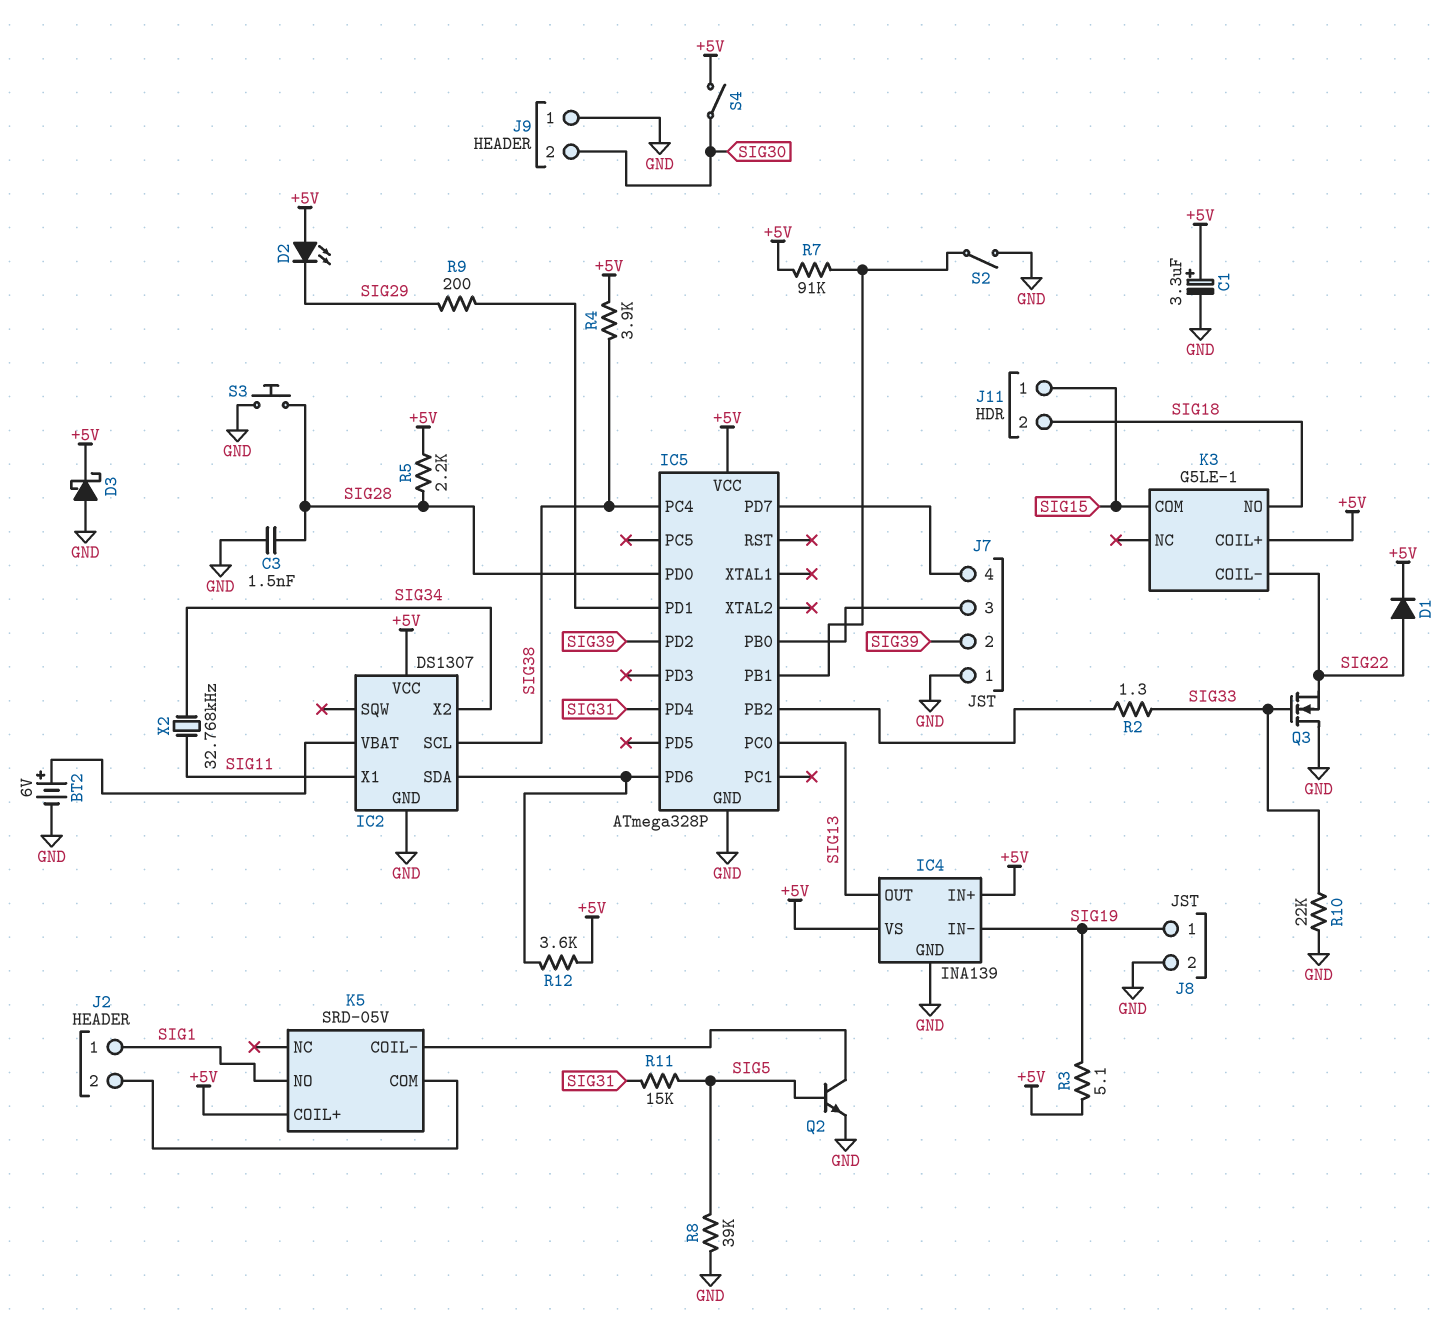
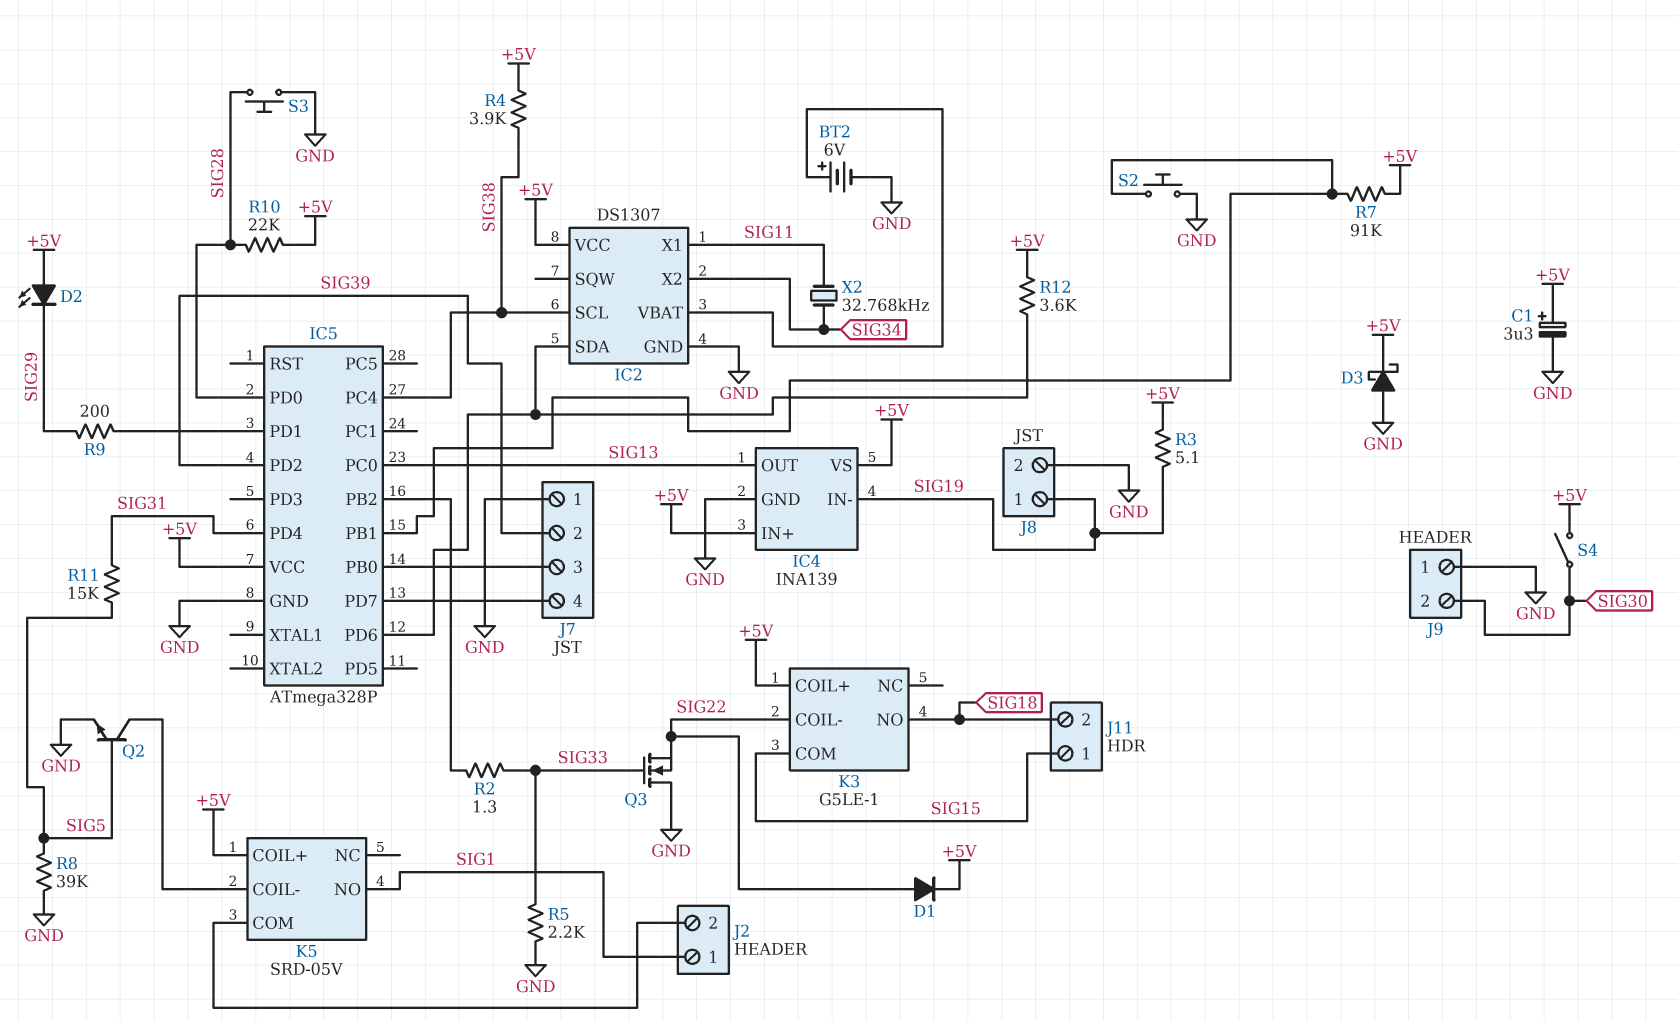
C3: 1.5nF (GND, SIG28) -> none
R5: 2.2k (+5V, SIG28) -> 2.2k (GND, SIG33)
R10: 22k (GND, SIG33) -> 22k (+5V, SIG28)
S2: switch (GND, IC5/PB1) -> button (GND, IC5/PB1)

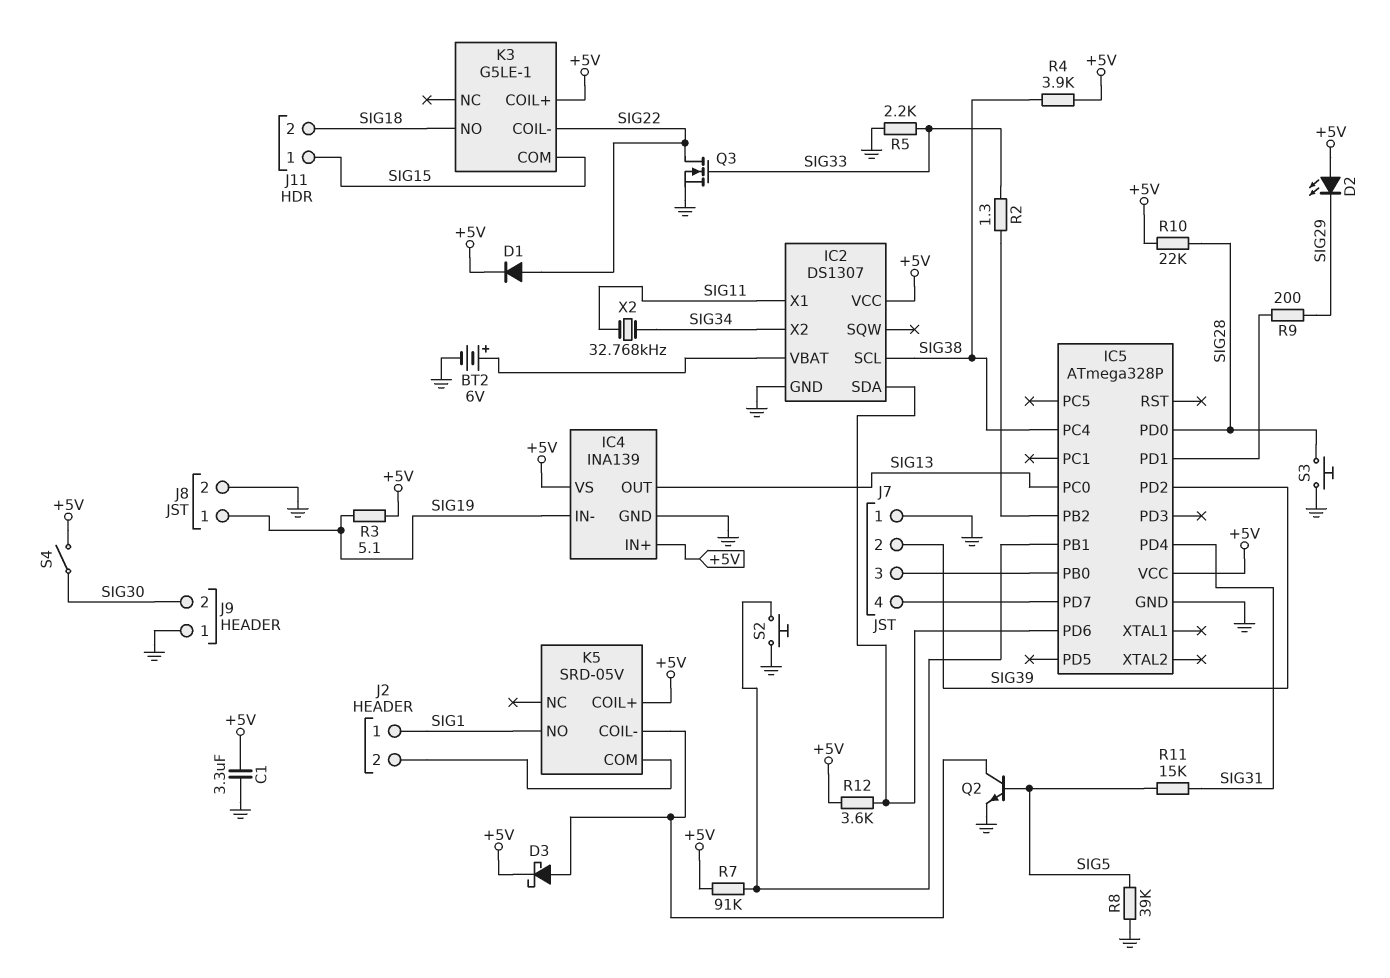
C1: 3.3uF (plus +5V, minus GND) -> 3.3uF (+5V, GND)
D3: schottky (A GND, K +5V) -> schottky (A K5/COIL-, K +5V)
Q3: NMOS (G SIG33, D GND, S SIG22) -> NMOS (G SIG33, D SIG22, S GND)

